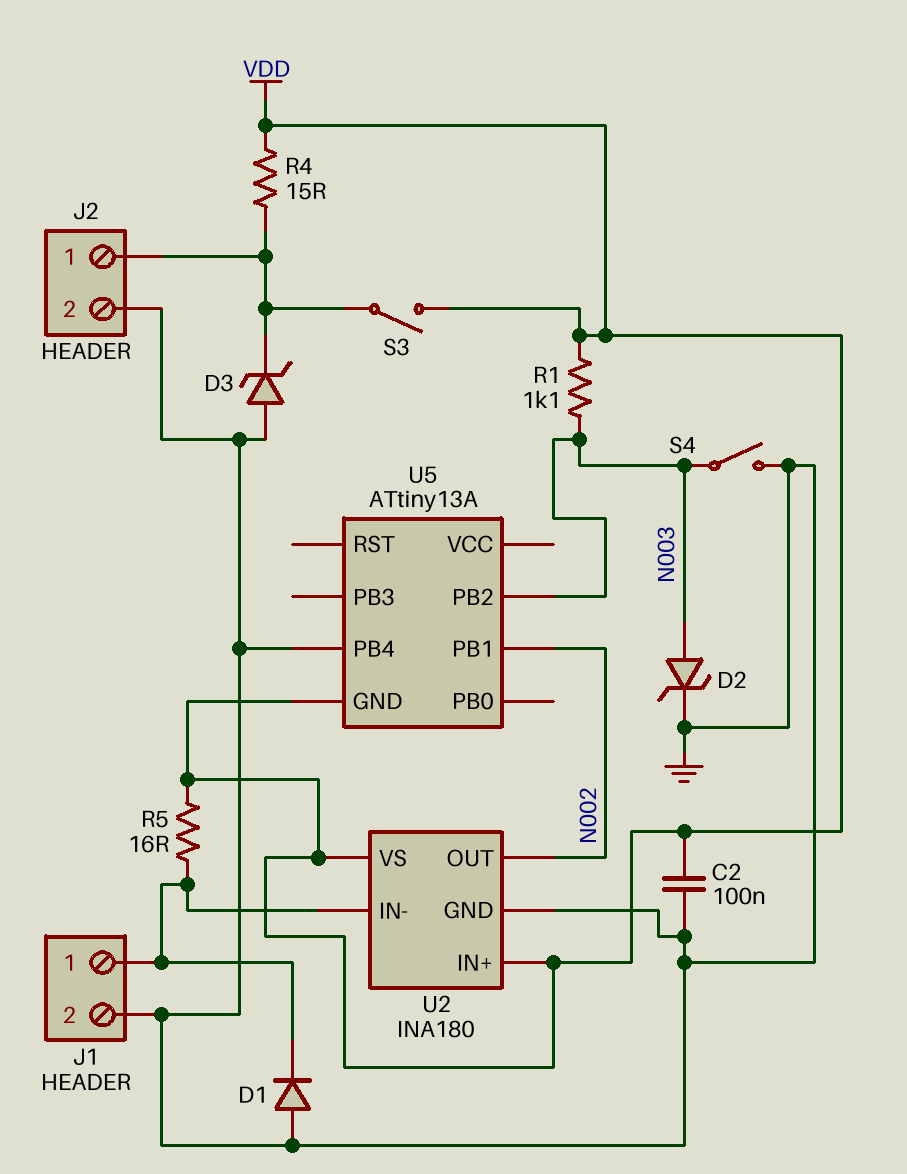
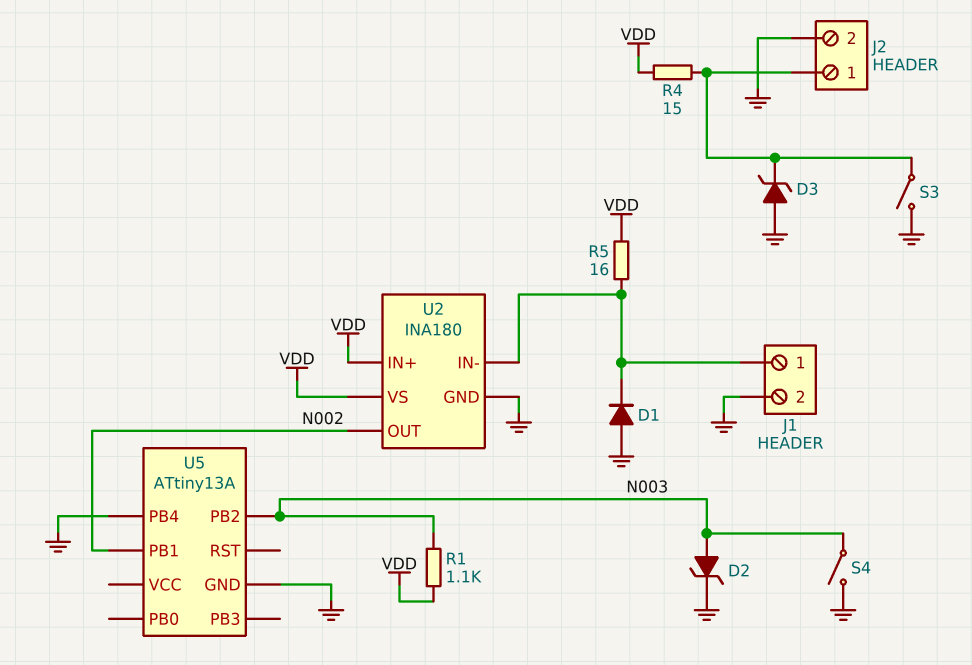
C2: 100nF (GND, VDD) -> none
S3: switch (J2/1, VDD) -> switch (GND, J2/1)
U5 pin GND: VDD -> GND

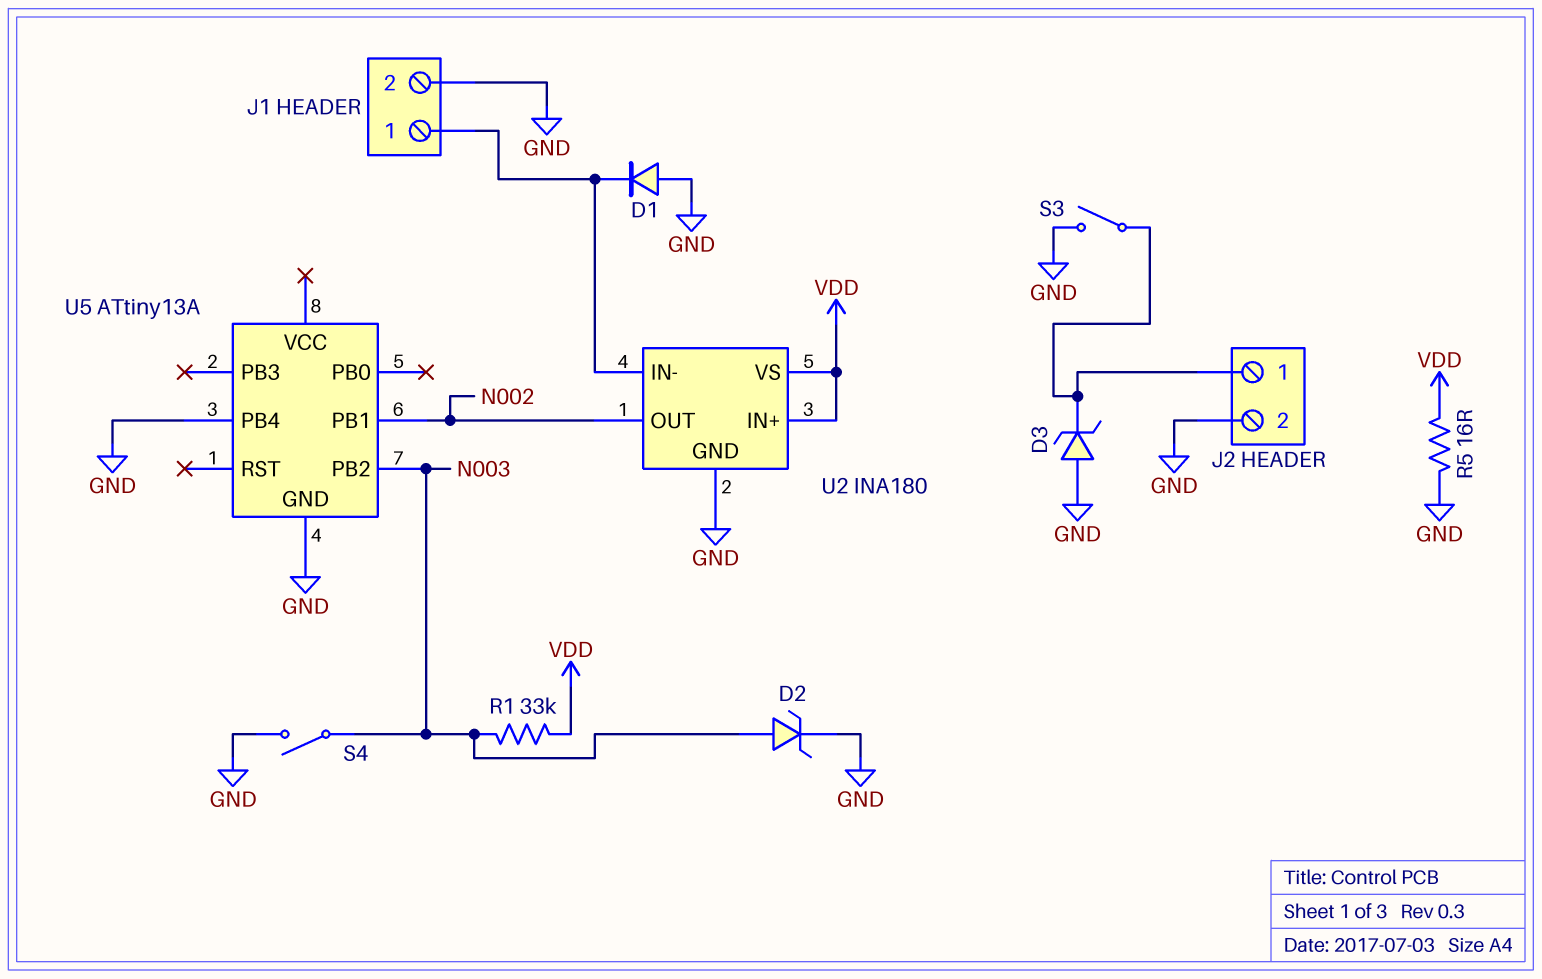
R1: 1.1k (N003, VDD) -> 33k (N003, VDD)
R4: 15 (J2/1, VDD) -> none
R5: 16 (J1/1, VDD) -> 16 (GND, VDD)

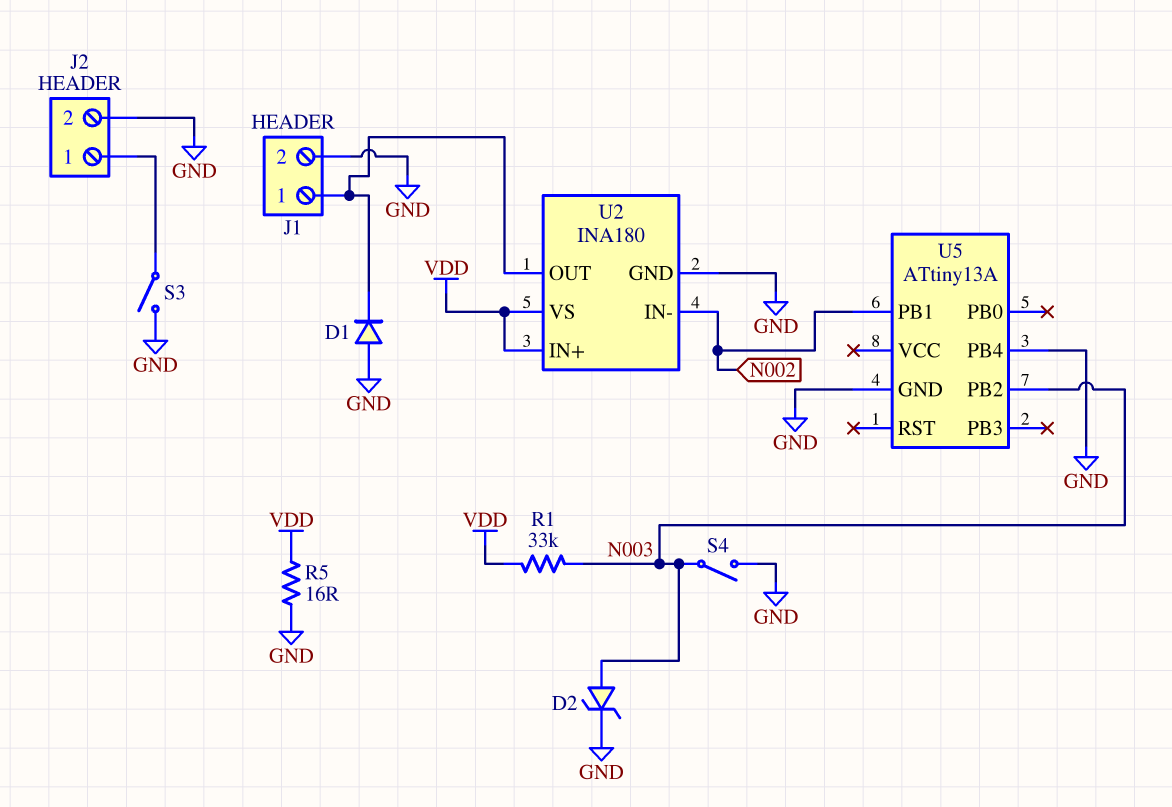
D3: zener (A GND, K J2/1) -> none
U2 pin IN-: J1/1 -> N002
U2 pin OUT: N002 -> J1/1

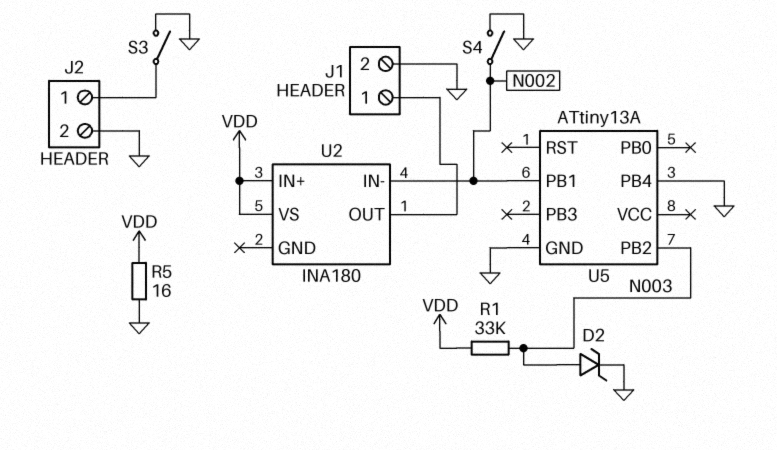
D1: diode (A GND, K J1/1) -> none
S4: switch (GND, N003) -> switch (GND, N002)
U2 pin GND: GND -> none

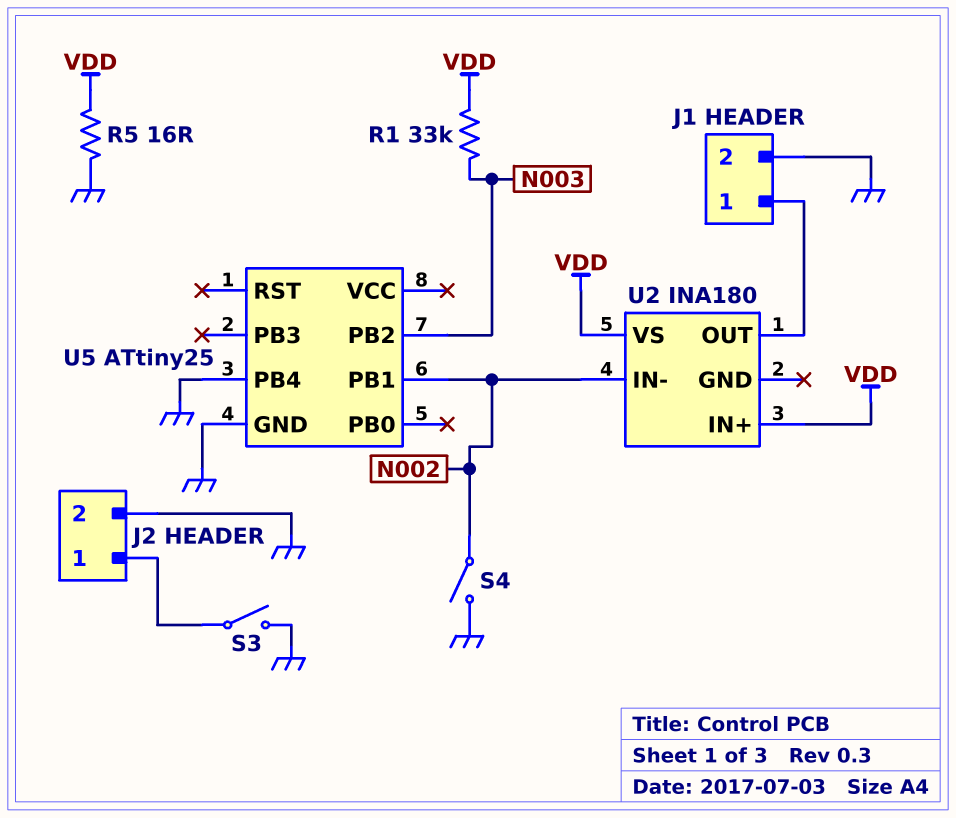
D2: zener (A N003, K GND) -> none
U5: ATtiny13A -> ATtiny25

